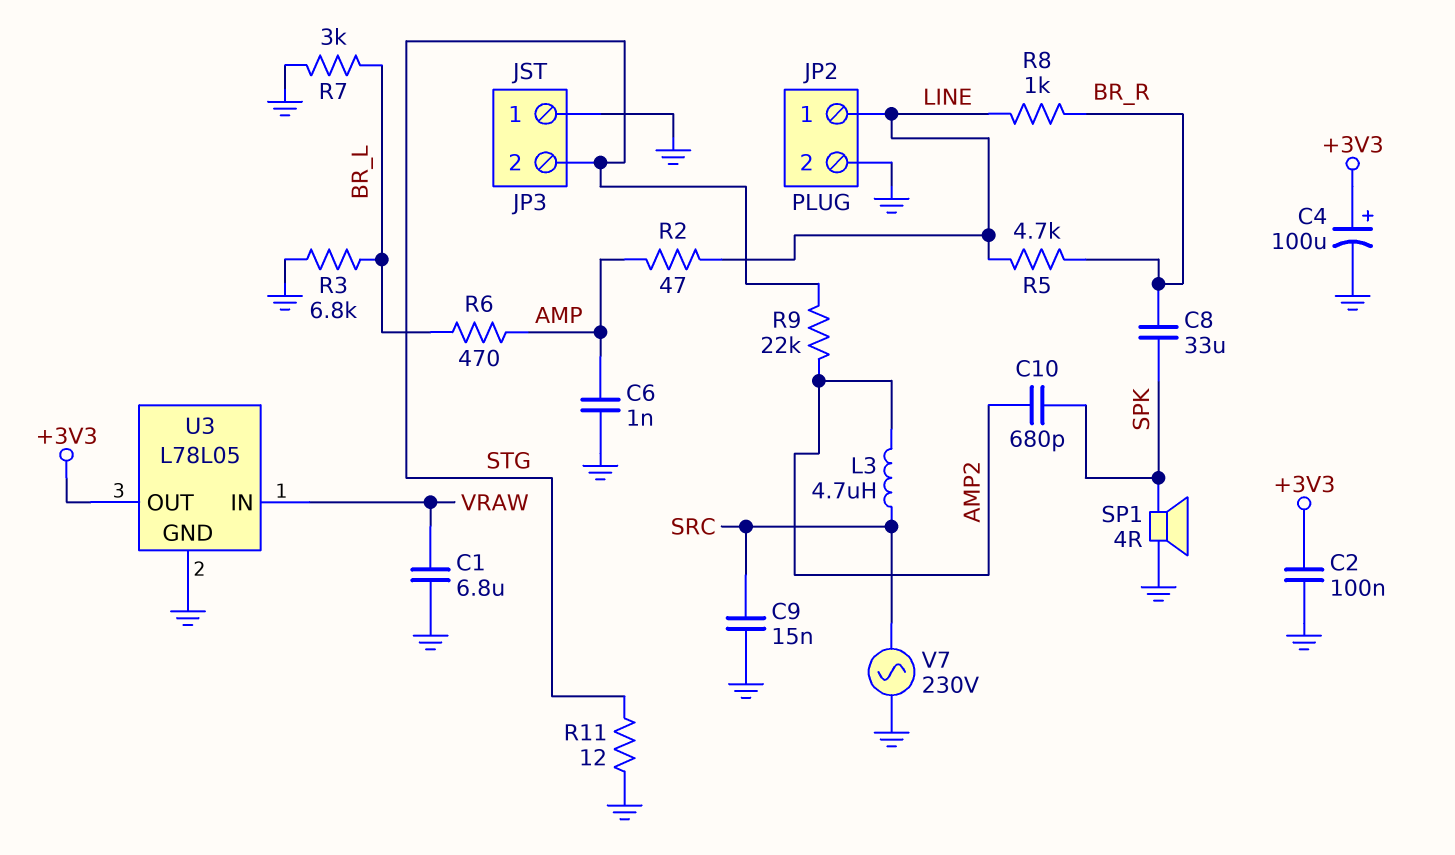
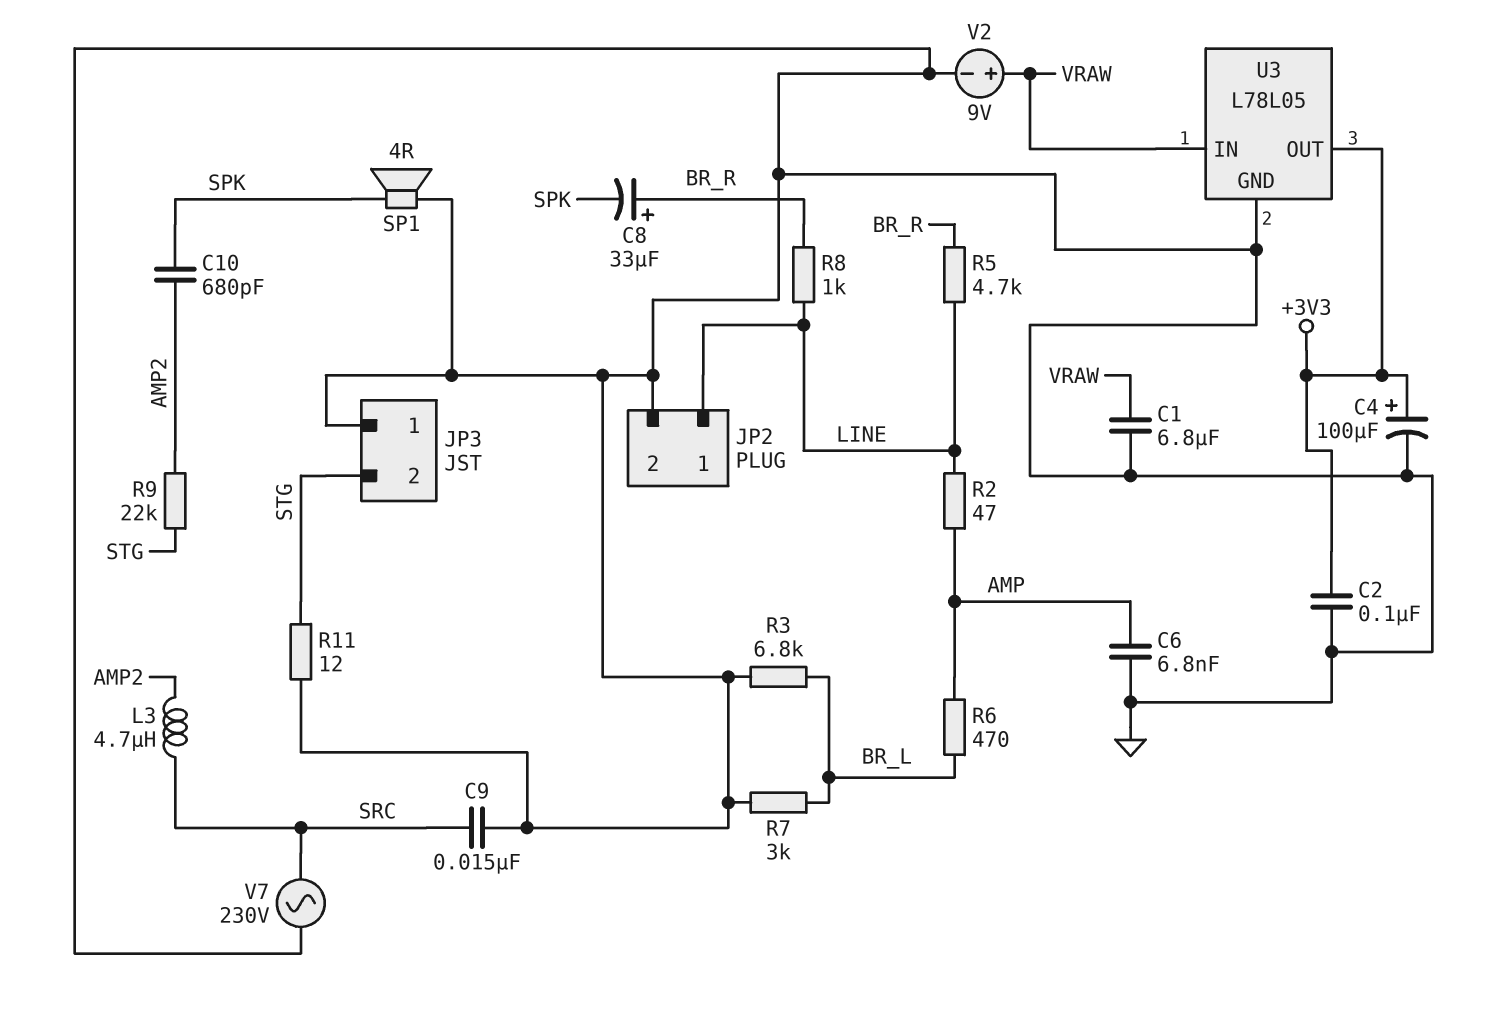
C6: 1nF (AMP, GND) -> 6.8nF (AMP, GND)
C8: 33uF (BR_R, SPK) -> 33uF (plus BR_R, minus SPK)
V2: none -> 9V (plus VRAW, minus GND)

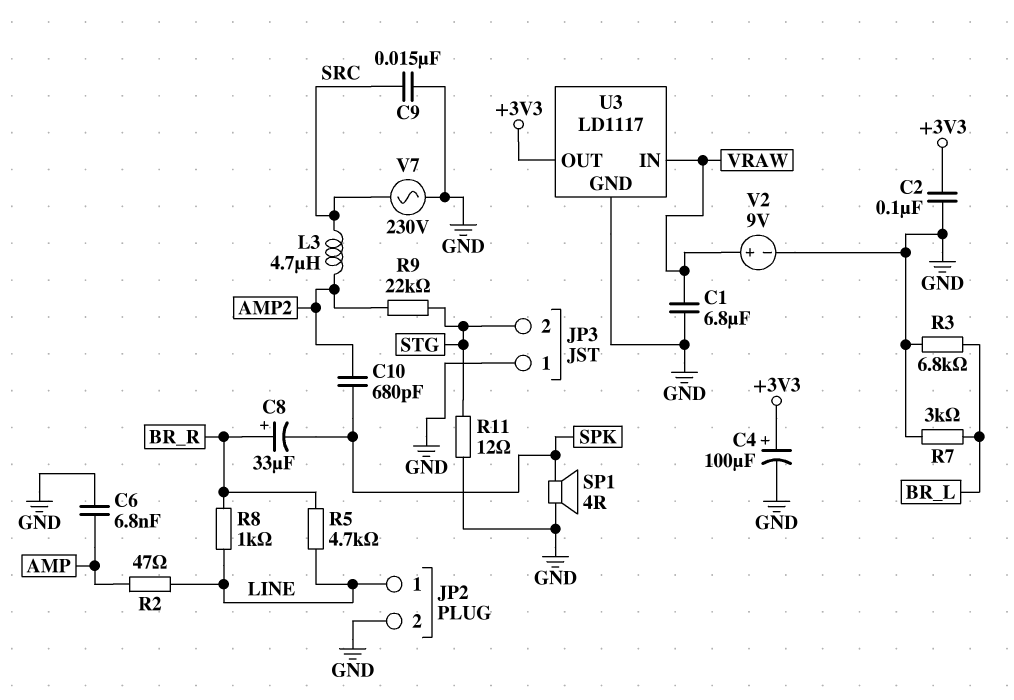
R6: 470 (AMP, BR_L) -> none
U3: L78L05 -> LD1117

